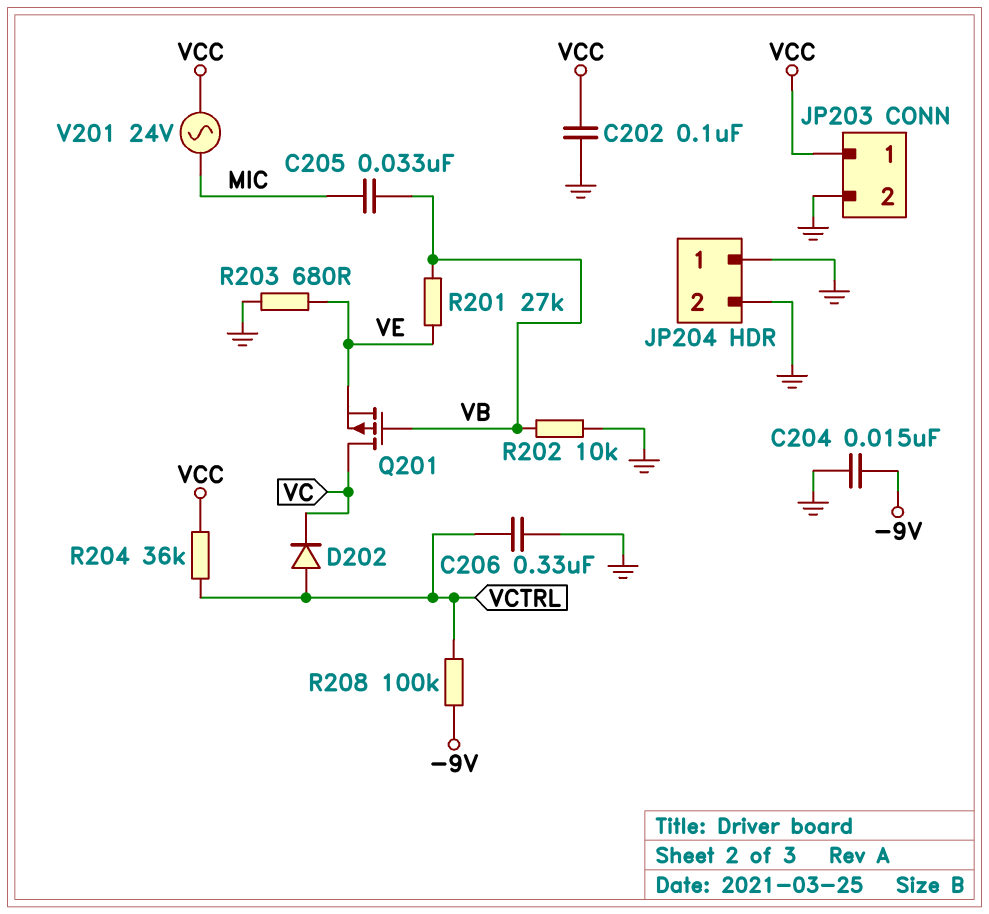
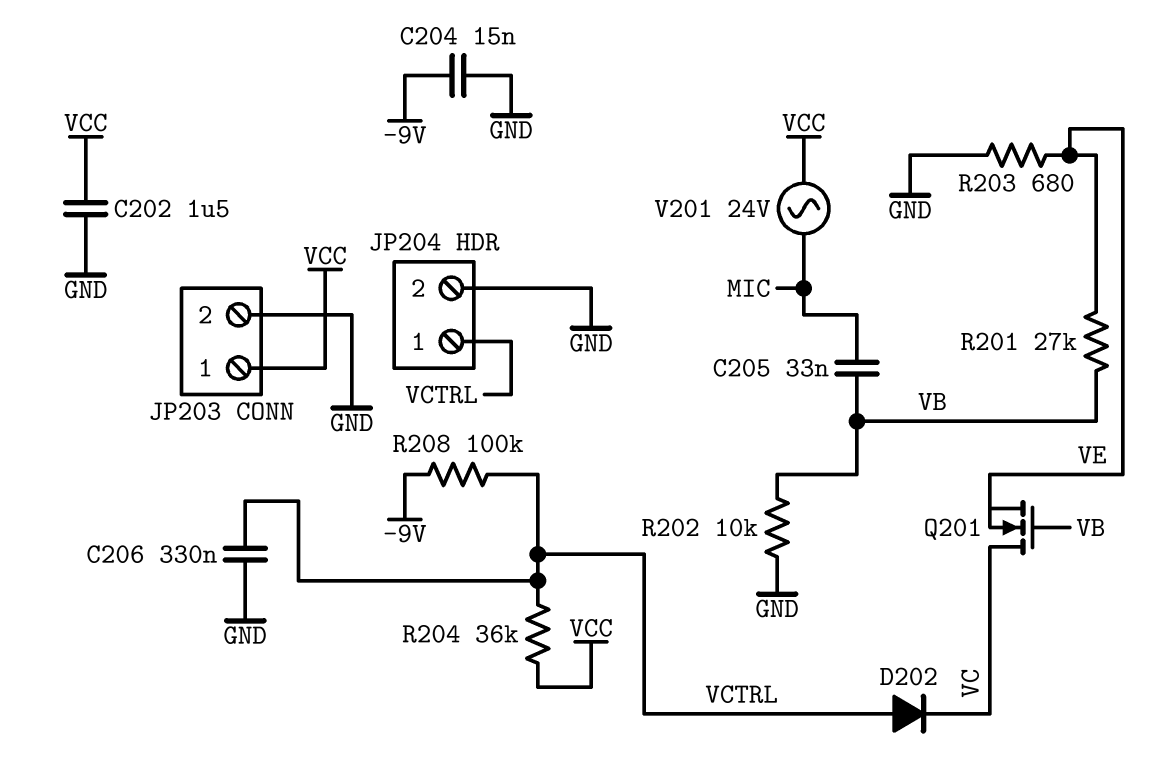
C202: 100nF (GND, VCC) -> 1.5uF (GND, VCC)
JP204 pin 1: GND -> VCTRL
Q201: PMOS (G VB, D VC, S VE) -> NMOS (G VB, D VC, S VE)

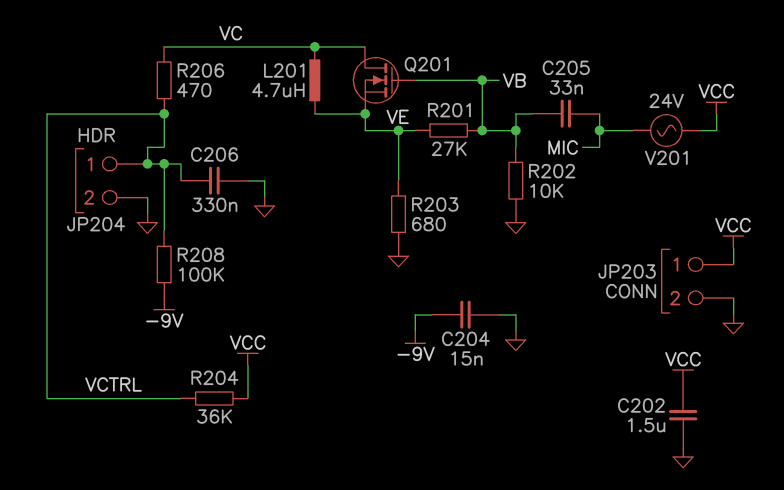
D202: diode (A VCTRL, K VC) -> none
L201: none -> 4.7uH (VC, VE)
R206: none -> 470 (VC, VCTRL)

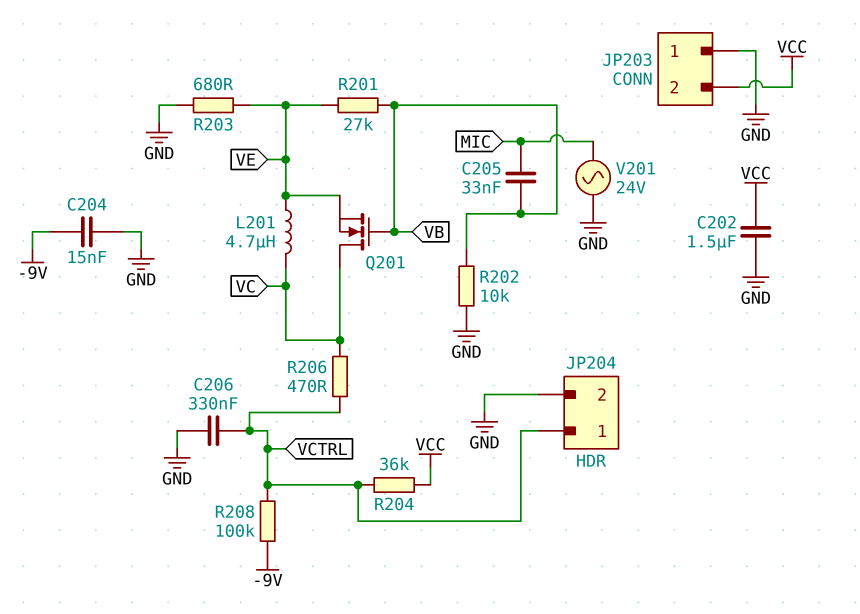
JP203 pin 1: VCC -> GND
JP203 pin 2: GND -> VCC
V201: AC 24V (MIC, VCC) -> AC 24V (GND, MIC)

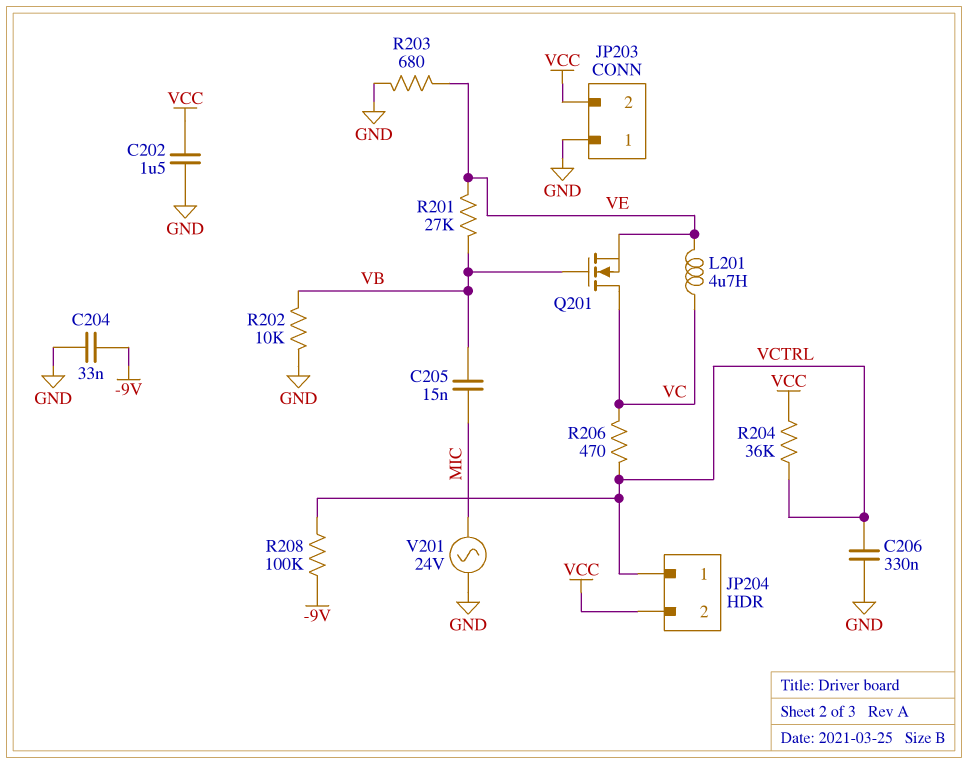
C204: 15nF (-9V, GND) -> 33nF (-9V, GND)
C205: 33nF (MIC, VB) -> 15nF (MIC, VB)
JP204 pin 2: GND -> VCC

